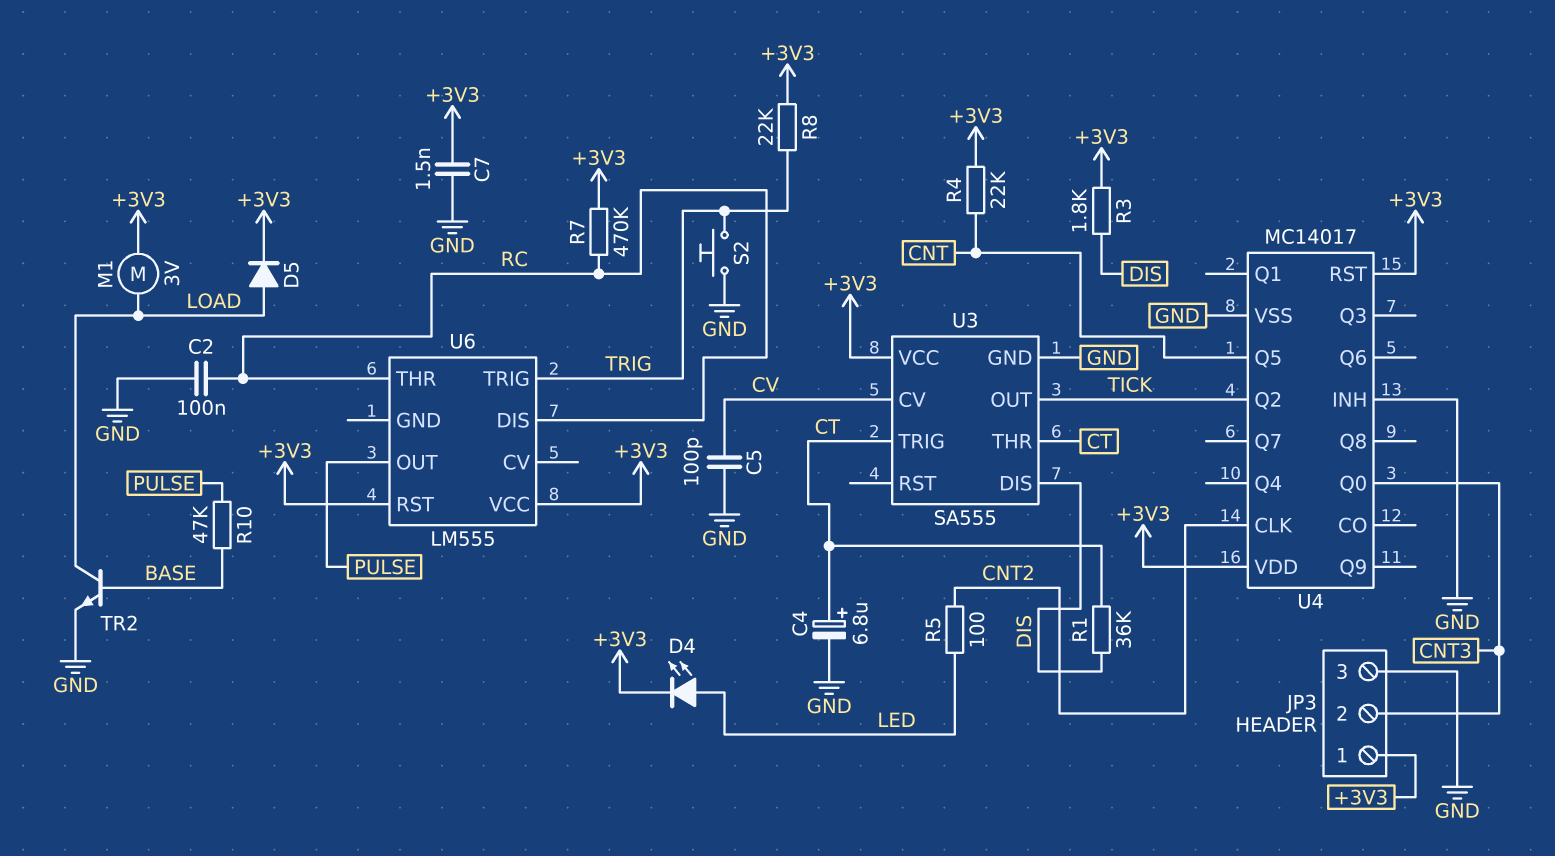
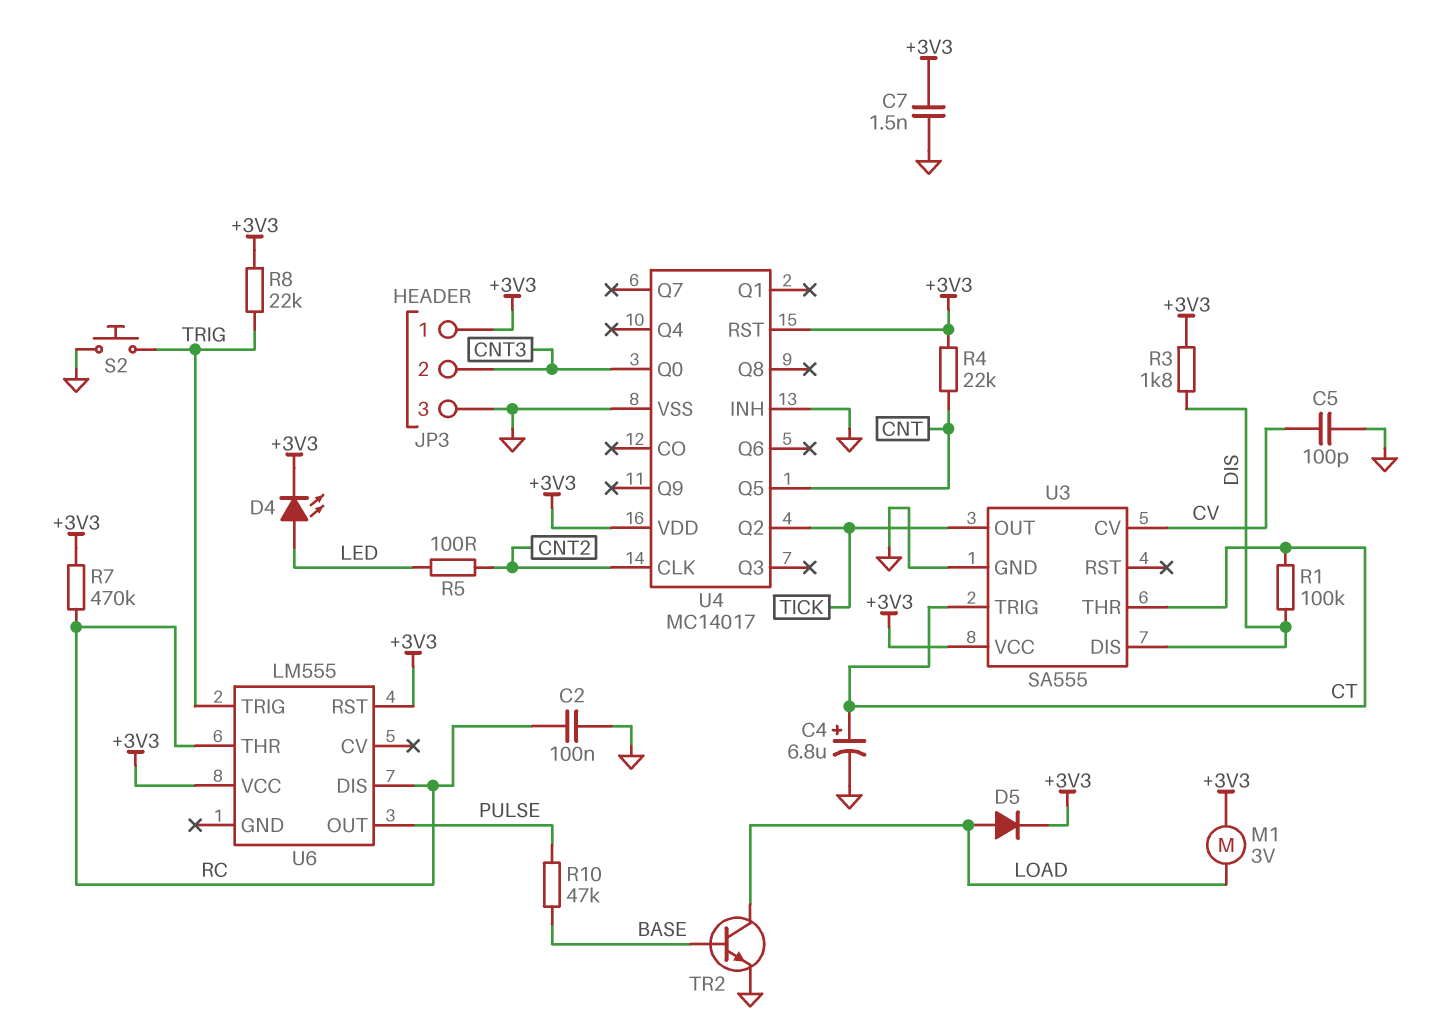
R1: 36k (CT, DIS) -> 100k (CT, DIS)

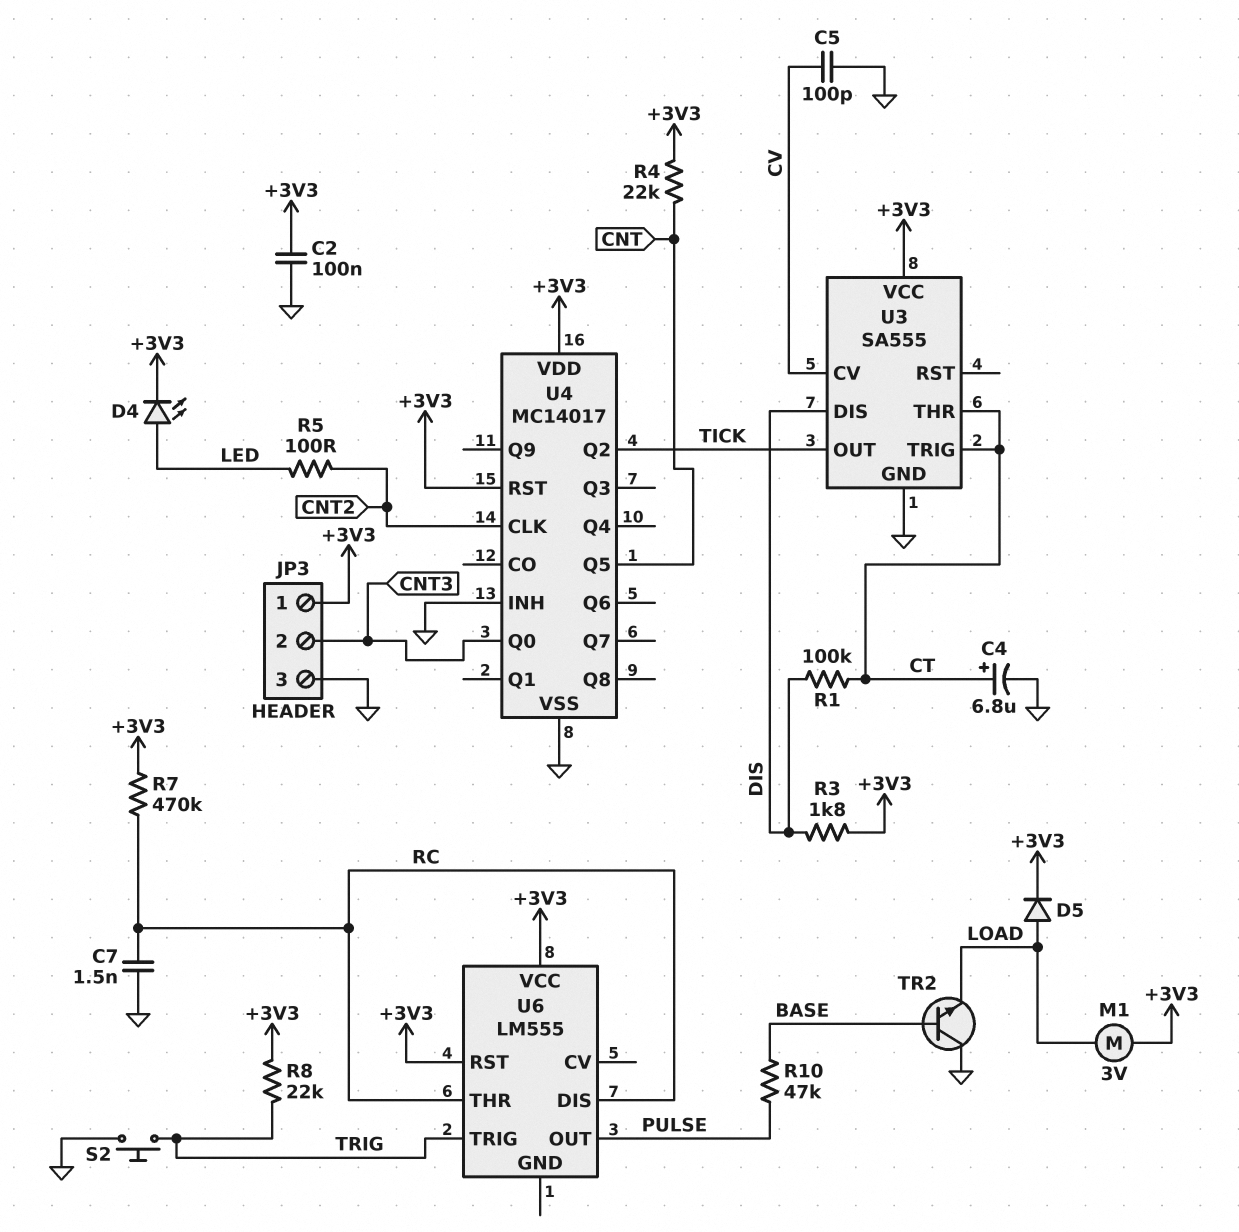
C2: 100nF (GND, RC) -> 100nF (+3V3, GND)
C7: 1.5nF (+3V3, GND) -> 1.5nF (GND, RC)
TR2: NPN (B BASE, C LOAD, E GND) -> NPN (B BASE, C GND, E LOAD)

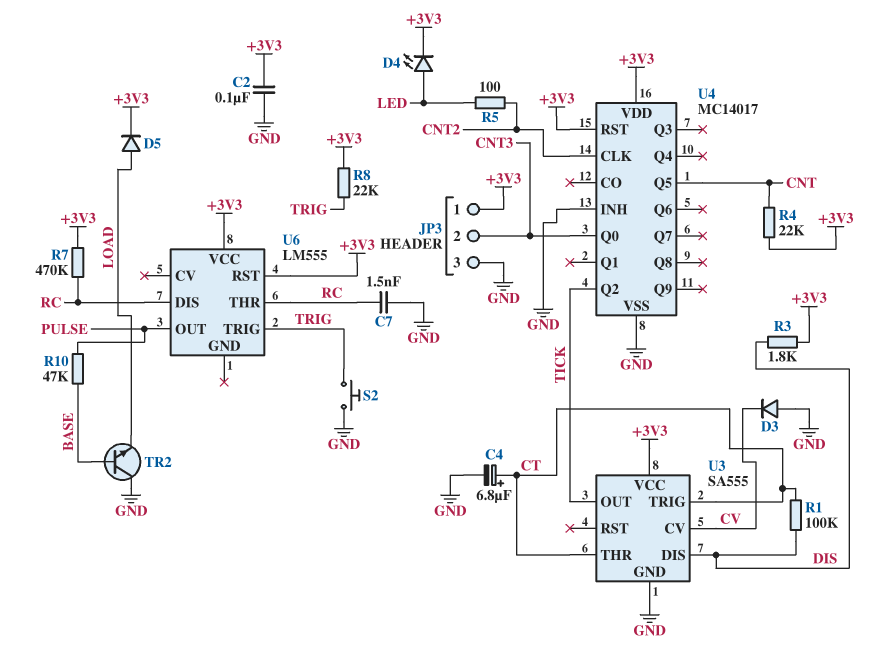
C5: 100pF (CV, GND) -> none
D3: none -> diode (A GND, K CV)
M1: motor 3V (+3V3, LOAD) -> none

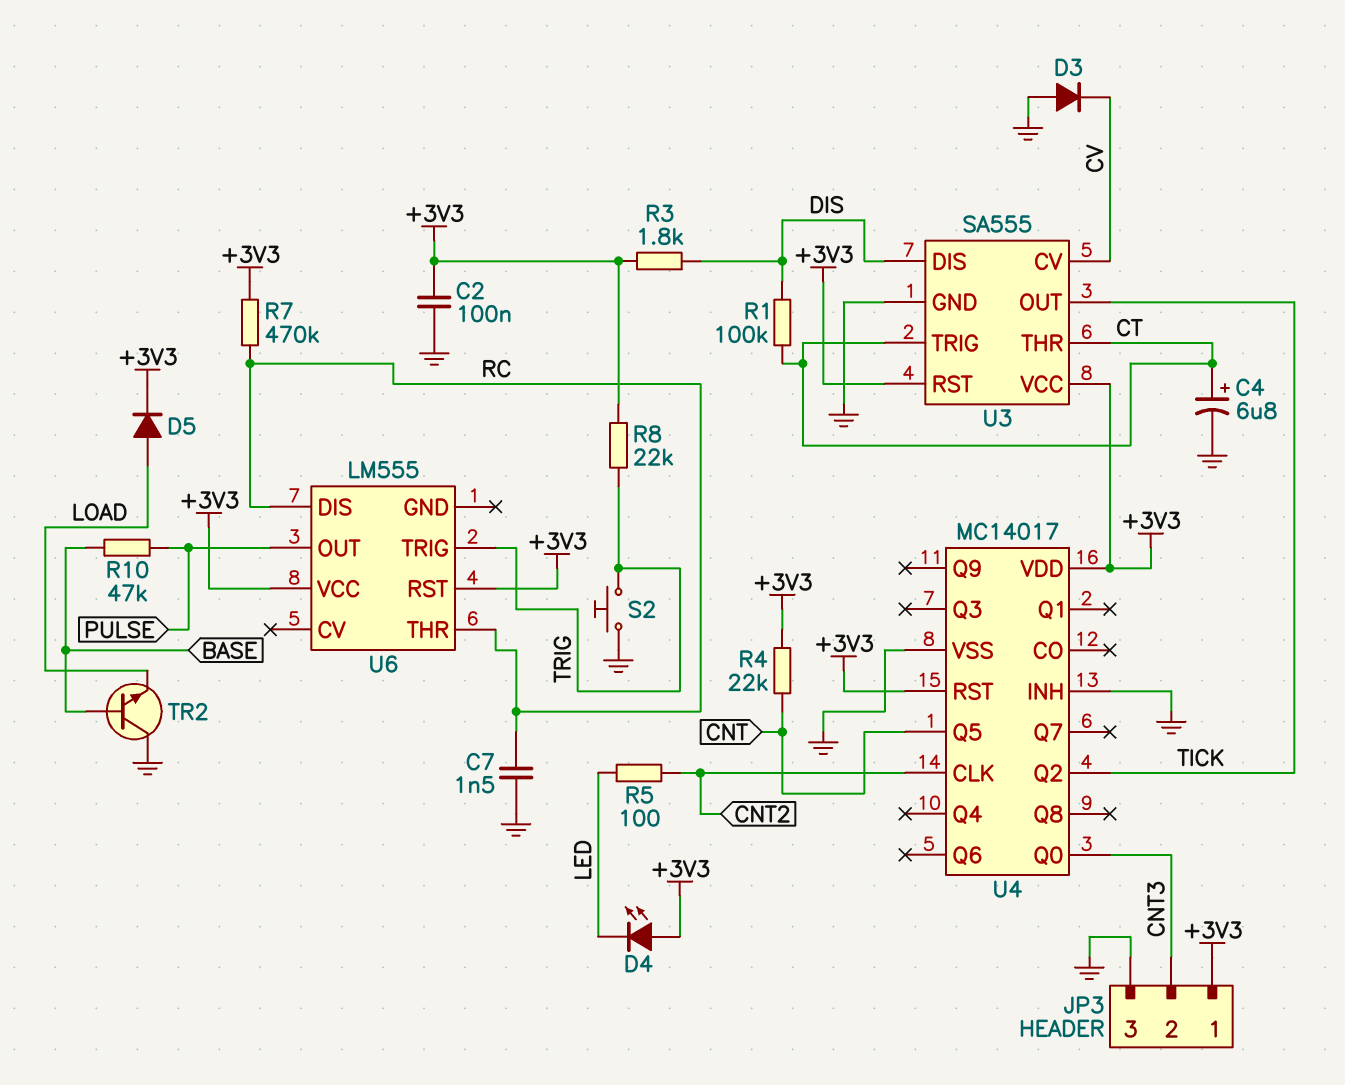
D4: LED (A LED, K +3V3) -> LED (A +3V3, K LED)
U3 pin RST: none -> +3V3

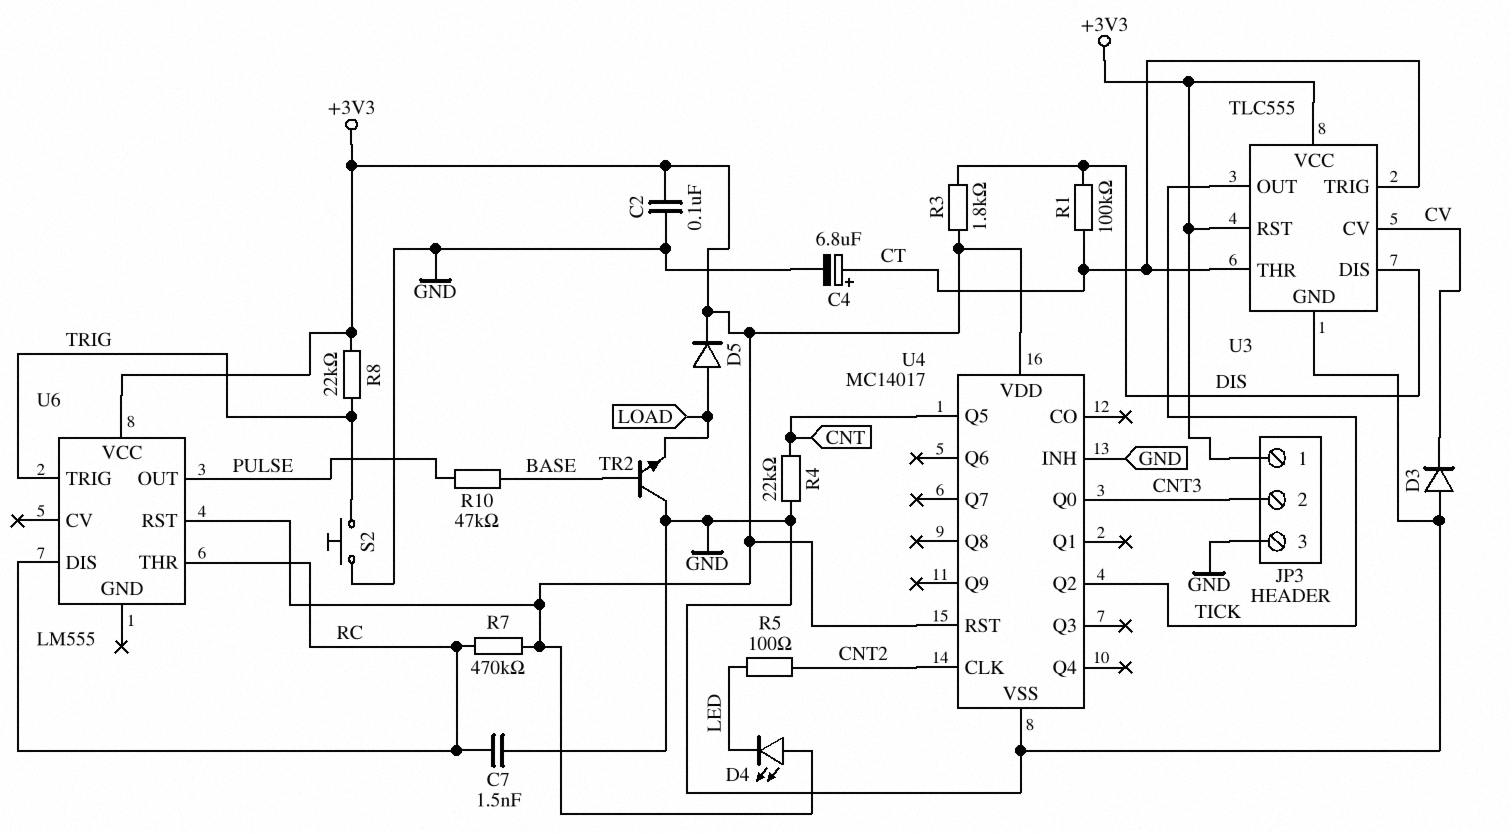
R4: 22k (+3V3, CNT) -> 22k (CNT, GND)
U3: SA555 -> TLC555

